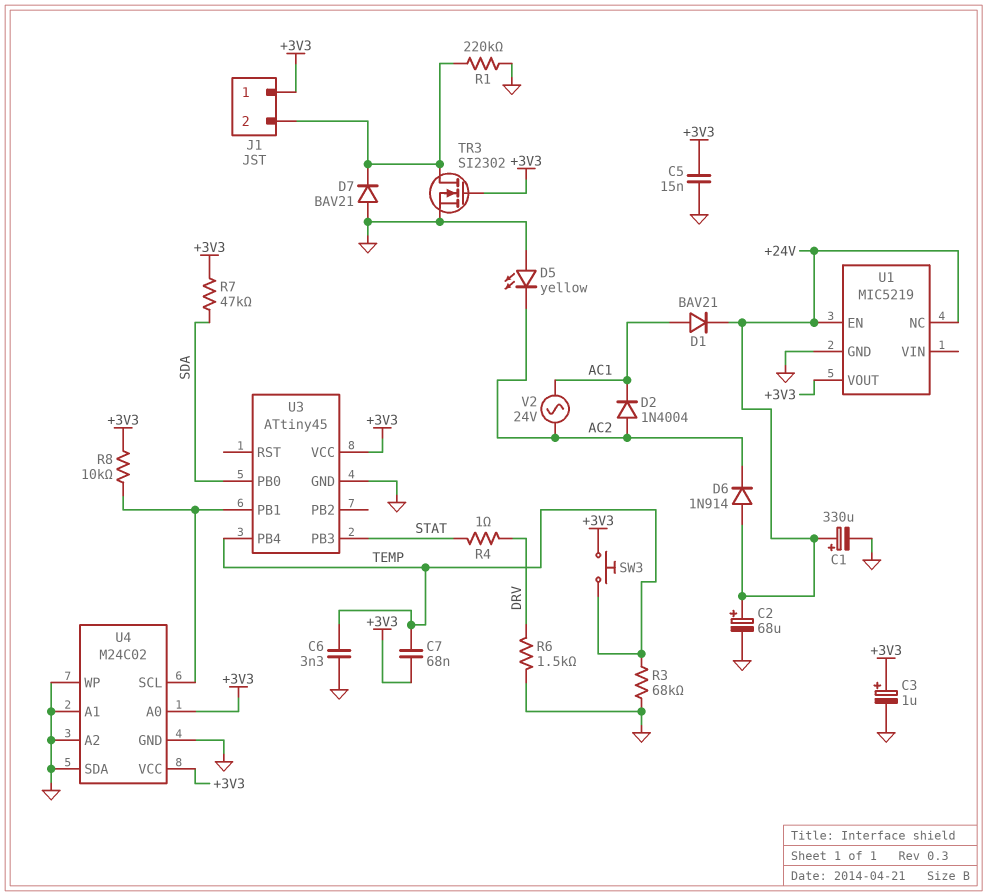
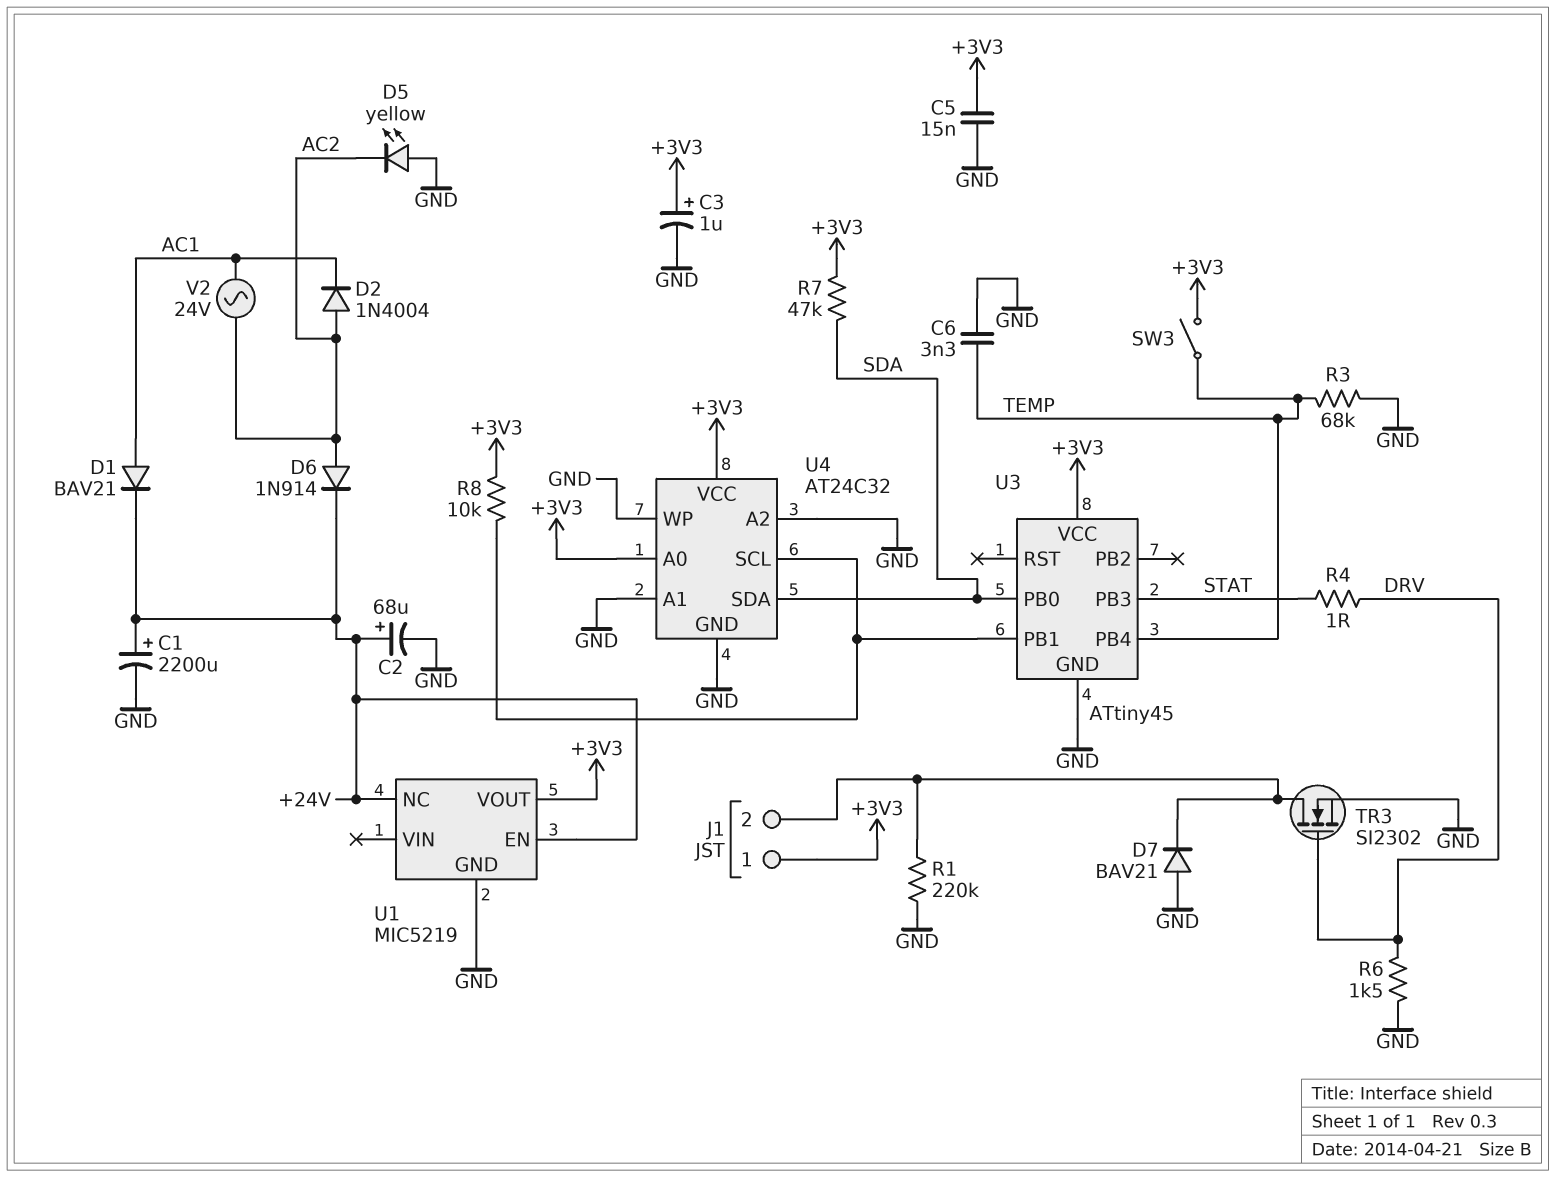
C1: 330uF (plus +24V, minus GND) -> 2200uF (plus +24V, minus GND)
C7: 68nF (+3V3, TEMP) -> none
D6: diode 1N914 (A +24V, K AC2) -> diode 1N914 (A AC2, K +24V)
SW3: button (+3V3, TEMP) -> switch (+3V3, TEMP)
TR3: NMOS SI2302 (G +3V3, D J1/2, S GND) -> NMOS SI2302 (G DRV, D J1/2, S GND)
U4: M24C02 -> AT24C32
U4 pin SDA: GND -> SDA

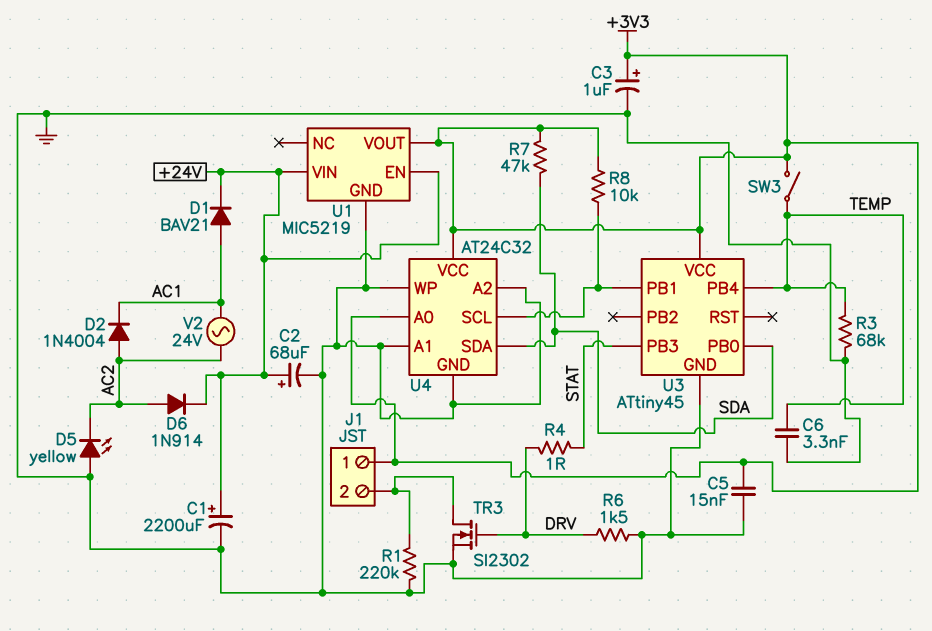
D7: diode BAV21 (A GND, K J1/2) -> none
U1 pin NC: +24V -> none
U1 pin VIN: none -> +24V

